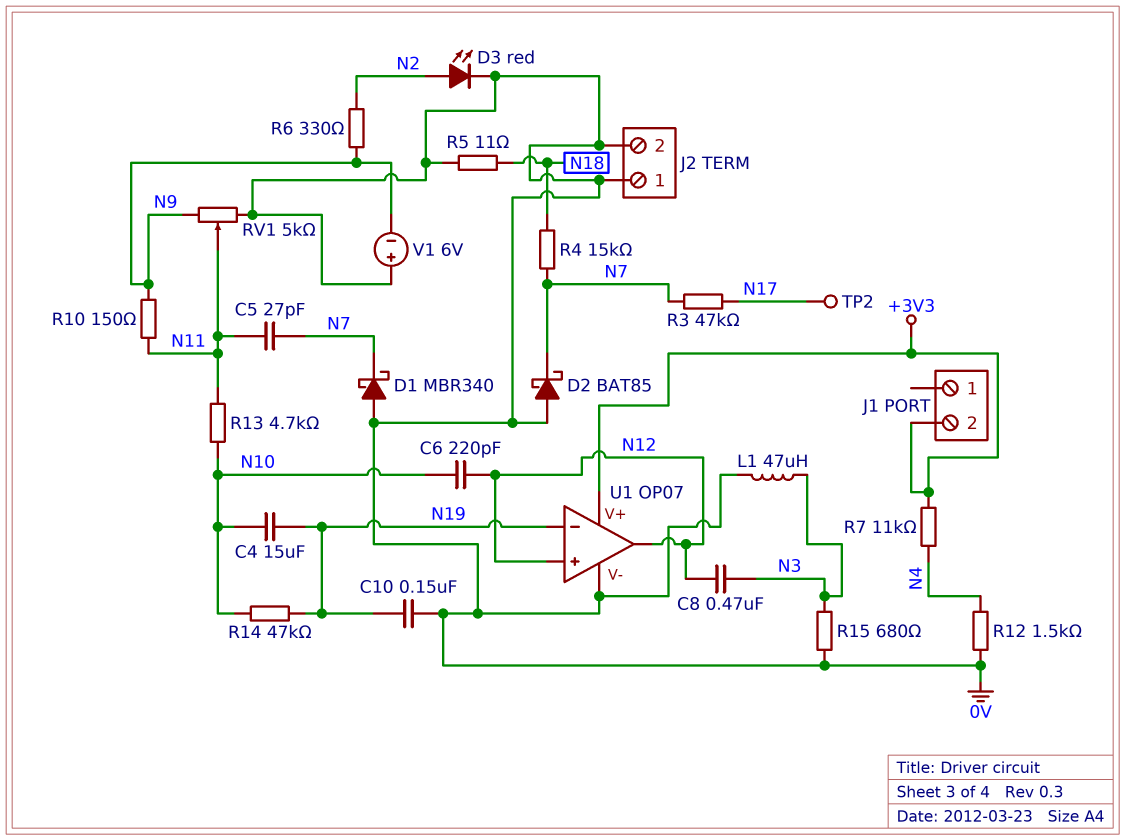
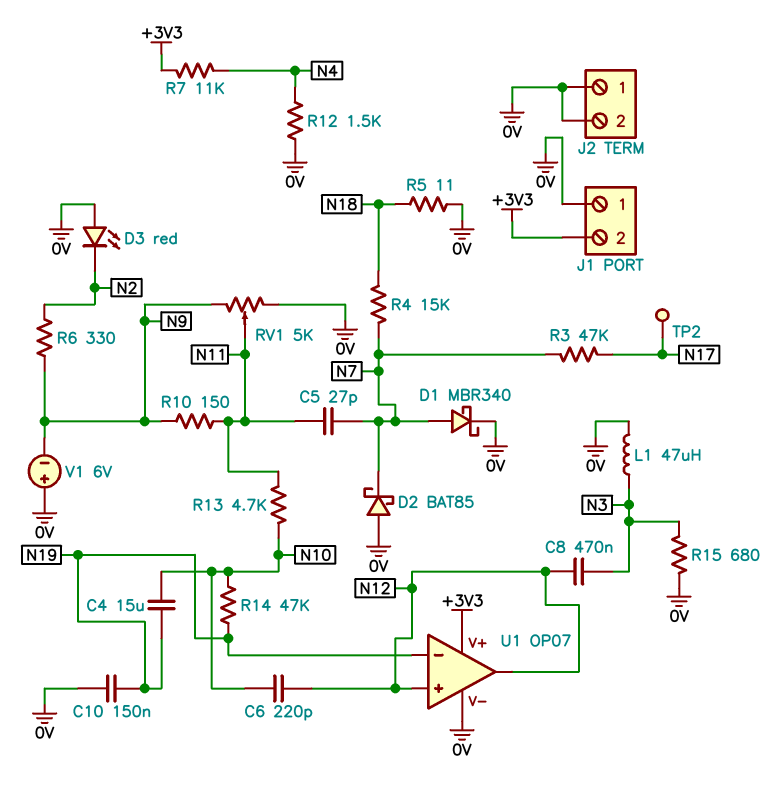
D1: schottky MBR340 (A 0V, K N7) -> schottky MBR340 (A N7, K 0V)
D3: LED red (A N2, K 0V) -> LED red (A 0V, K N2)
J1 pin 1: none -> 0V

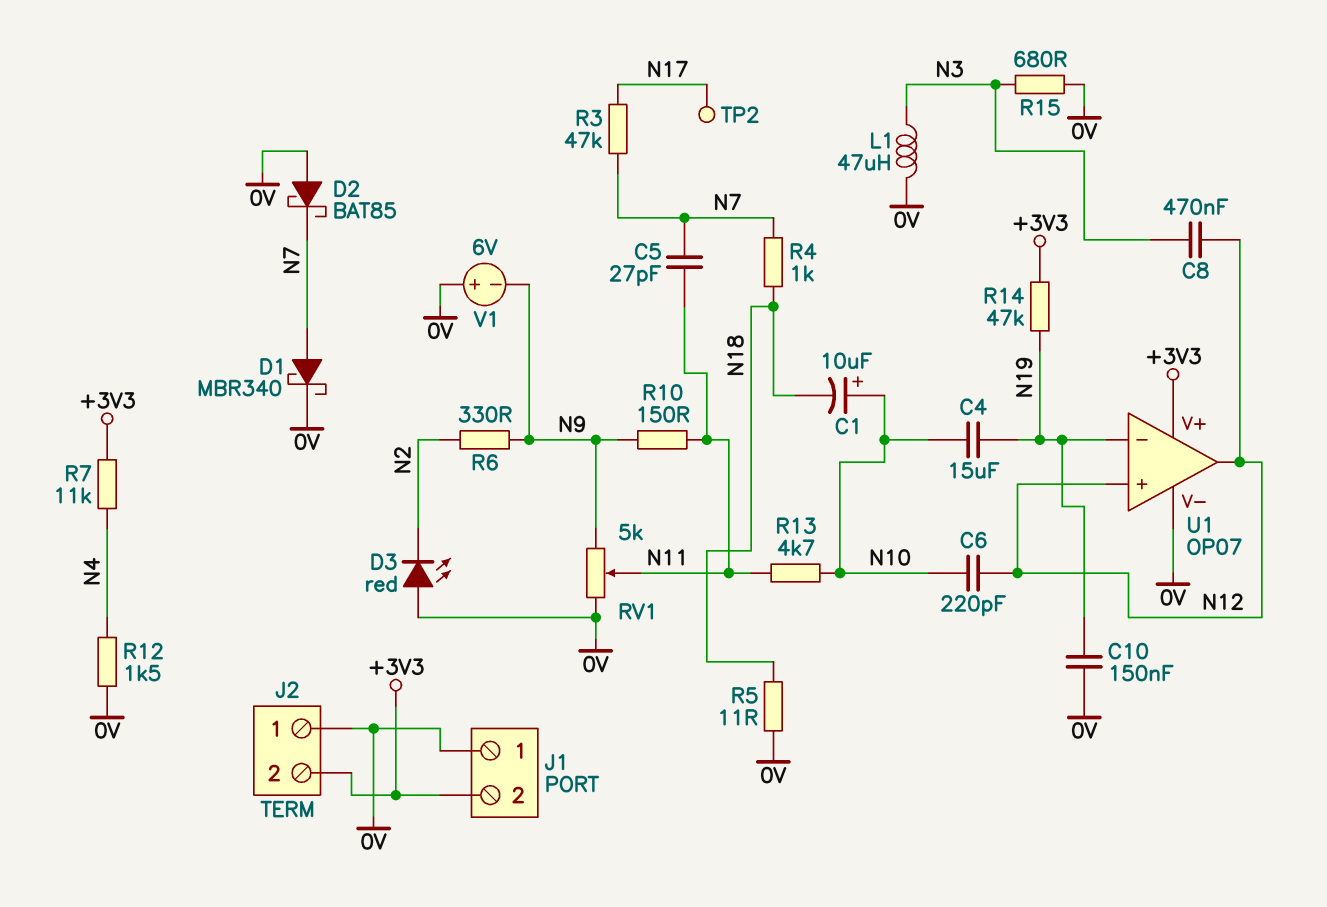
C1: none -> 10uF (plus N10, minus N18)
J2 pin 2: 0V -> +3V3
R4: 15k (N7, N18) -> 1k (N7, N18)
R14: 47k (N10, N19) -> 47k (+3V3, N19)

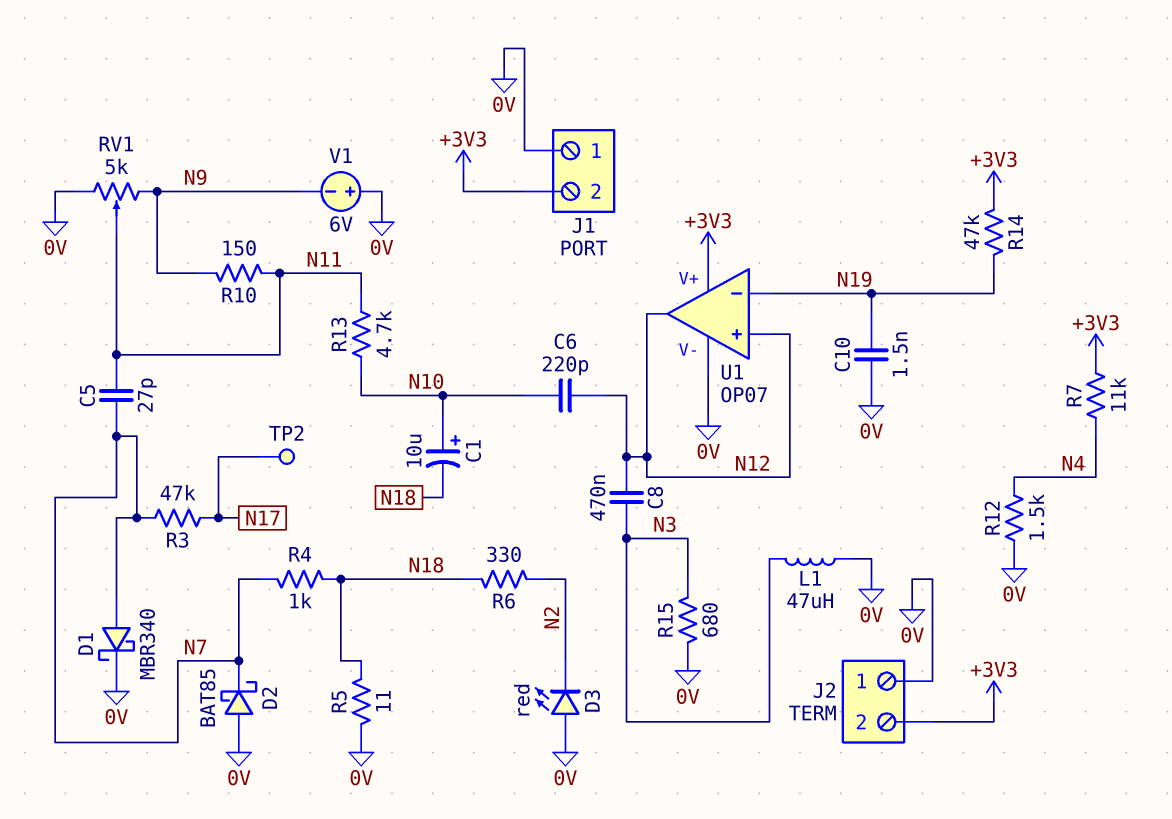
C4: 15uF (N10, N19) -> none
C10: 150nF (0V, N19) -> 1.5nF (0V, N19)
R6: 330 (N2, N9) -> 330 (N2, N18)

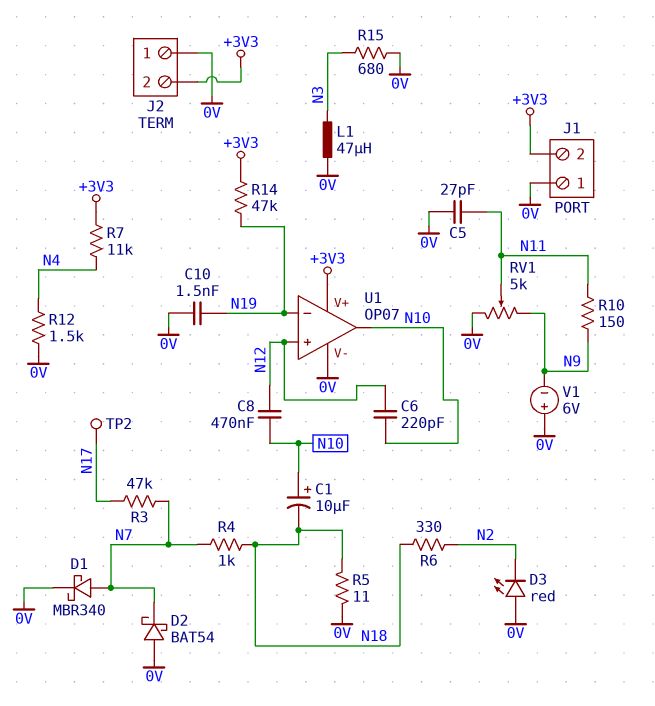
C5: 27pF (N7, N11) -> 27pF (0V, N11)
C8: 470nF (N3, N12) -> 470nF (N10, N12)
D2: schottky BAT85 (A 0V, K N7) -> schottky BAT54 (A 0V, K N7)
R13: 4.7k (N10, N11) -> none
U1 pin out: N12 -> N10

